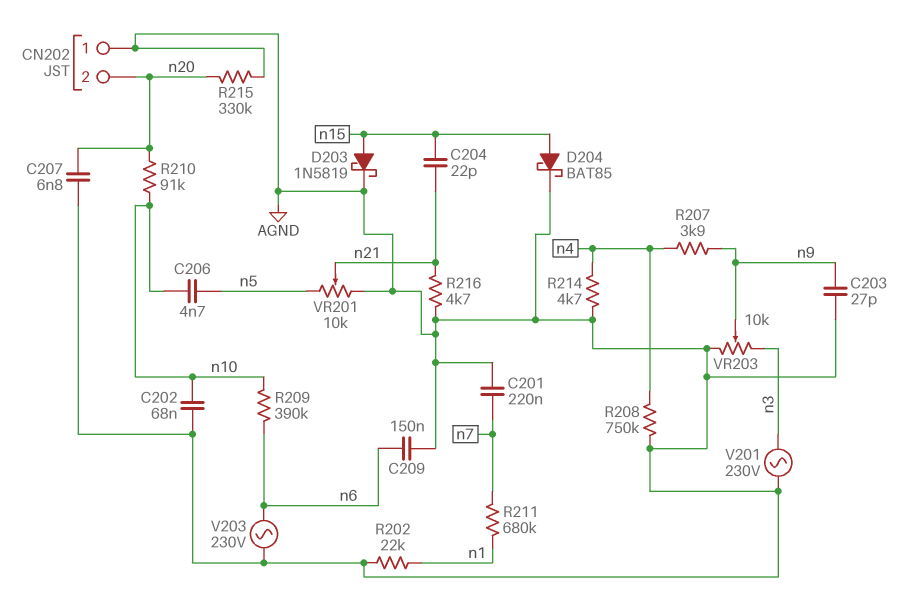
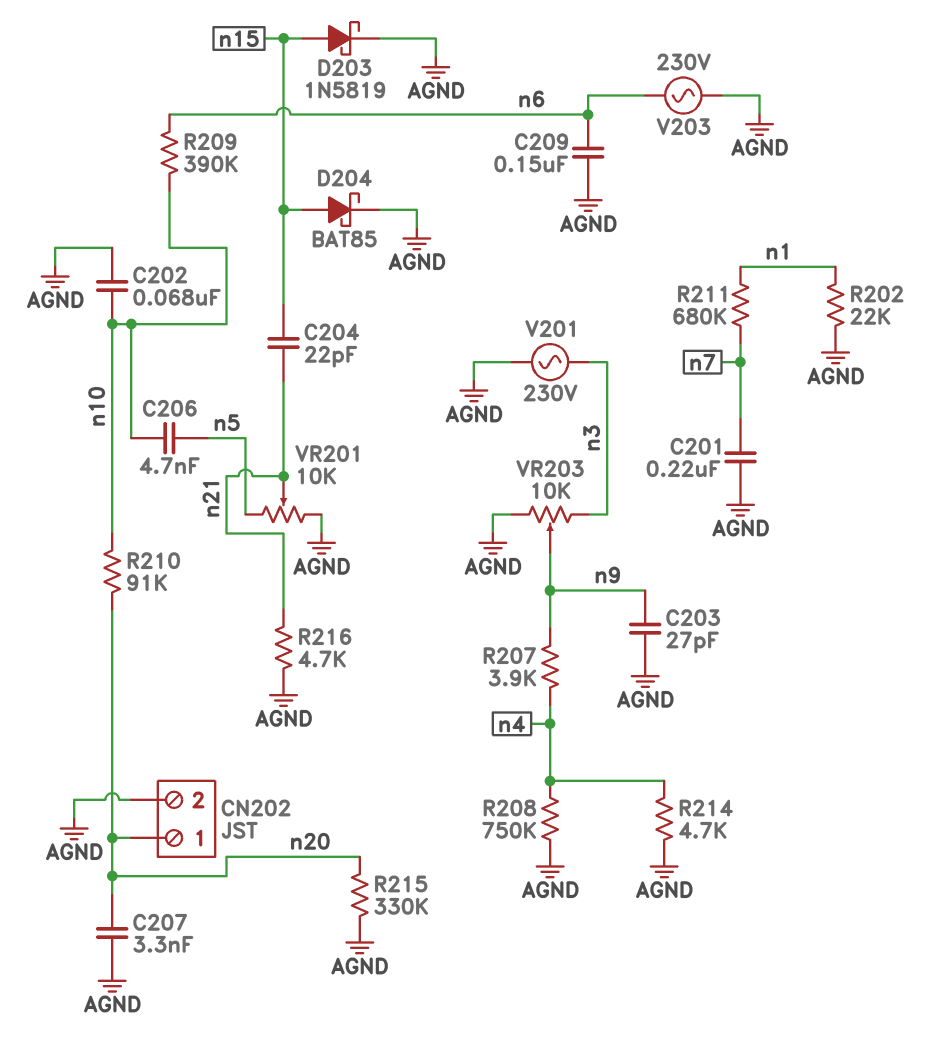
C207: 6.8nF (AGND, n20) -> 3.3nF (AGND, n20)
CN202 pin 1: AGND -> n20
CN202 pin 2: n20 -> AGND

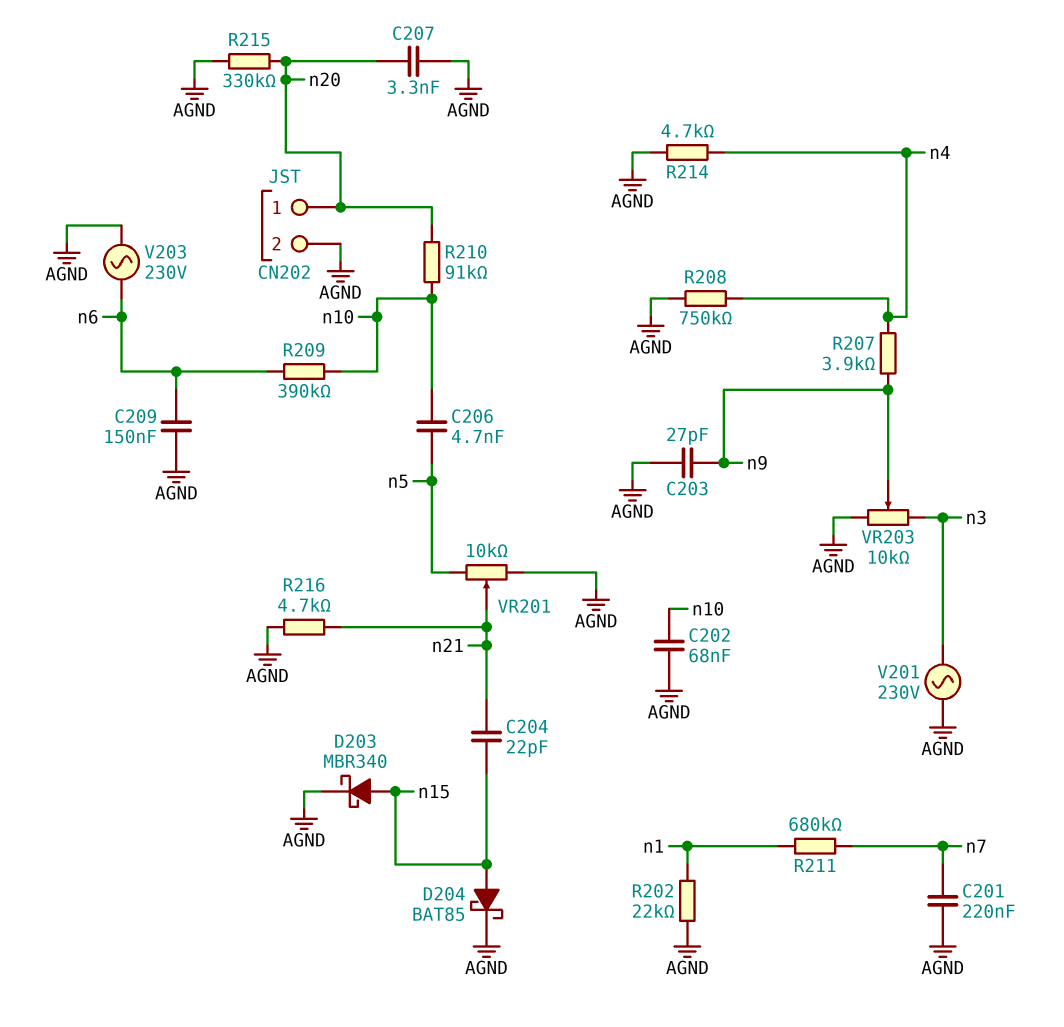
D203: schottky 1N5819 (A n15, K AGND) -> schottky MBR340 (A n15, K AGND)

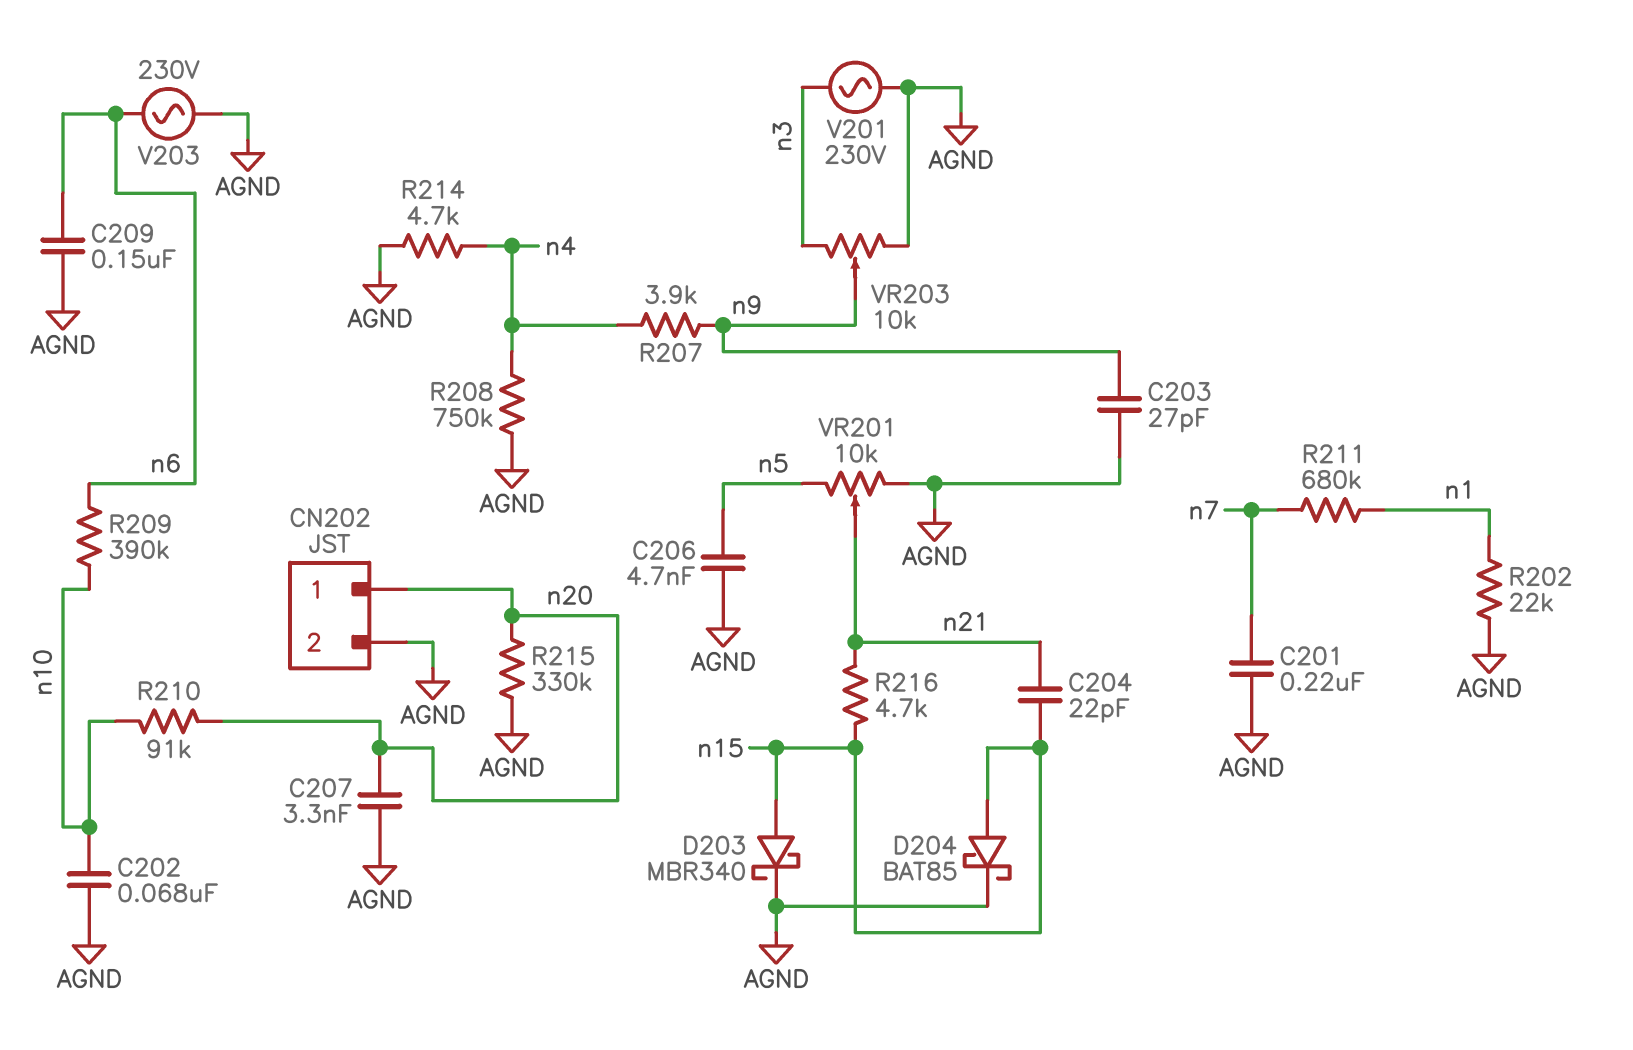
C206: 4.7nF (n5, n10) -> 4.7nF (AGND, n5)
R216: 4.7k (AGND, n21) -> 4.7k (n15, n21)

